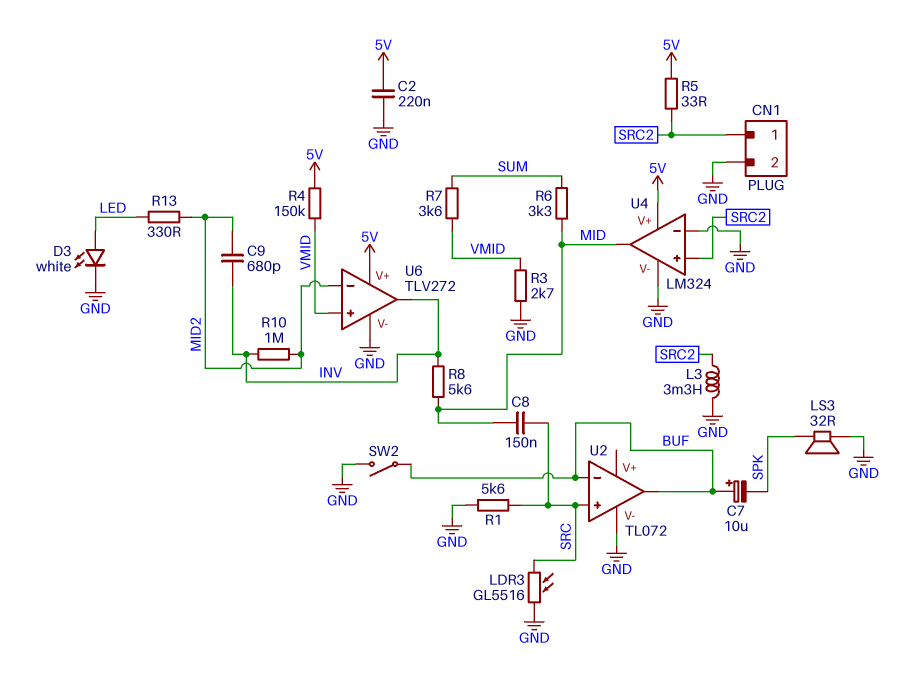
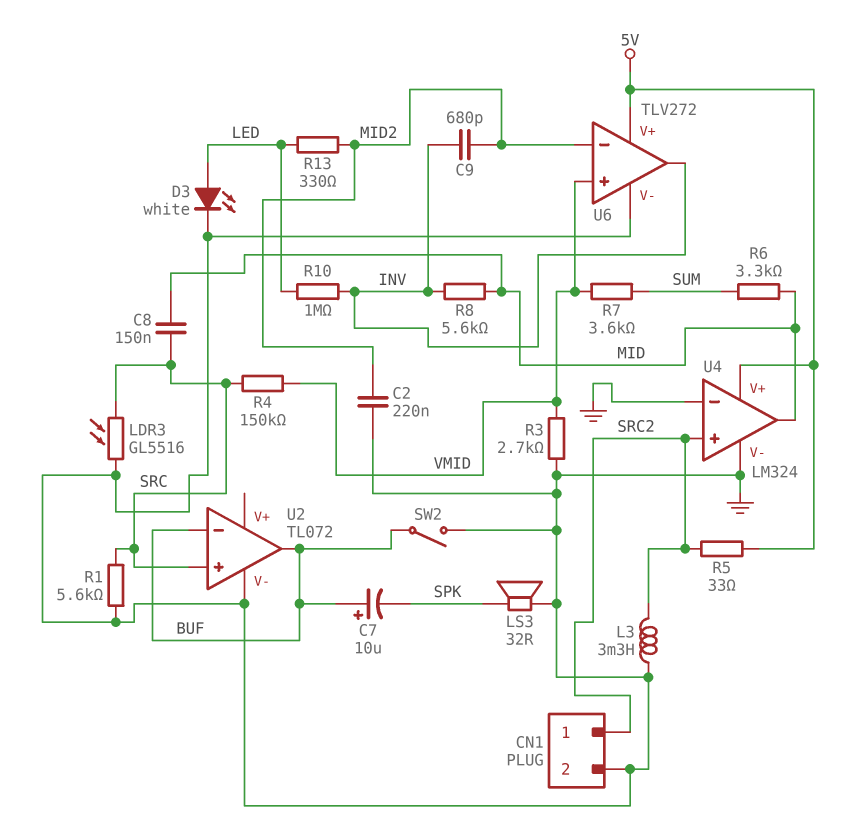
C2: 220nF (5V, GND) -> 220nF (GND, MID2)
R4: 150k (5V, VMID) -> 150k (SRC, VMID)
R10: 1M (INV, MID2) -> 1M (INV, LED)

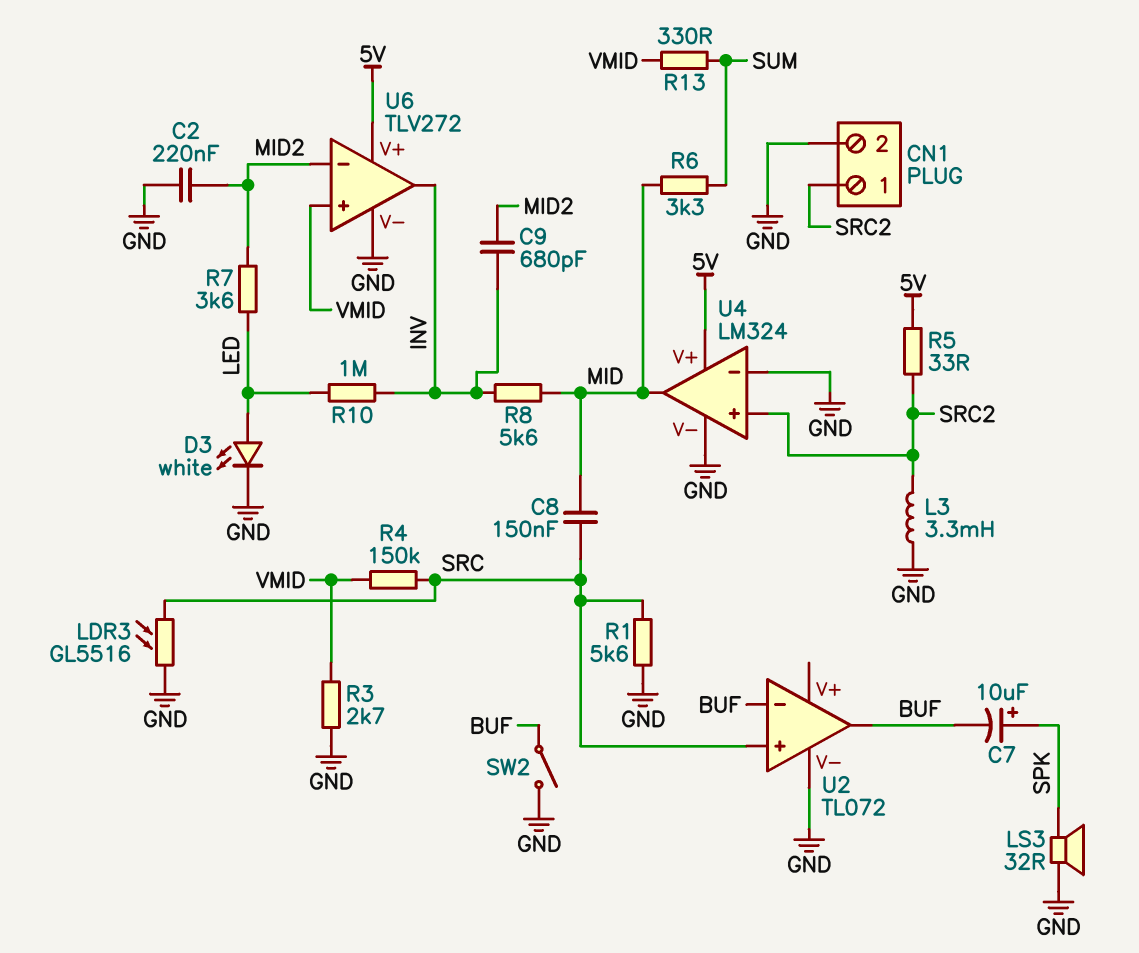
C7: 10uF (plus BUF, minus SPK) -> 10uF (plus SPK, minus BUF)
R7: 3.6k (SUM, VMID) -> 3.6k (LED, MID2)
R13: 330 (LED, MID2) -> 330 (SUM, VMID)

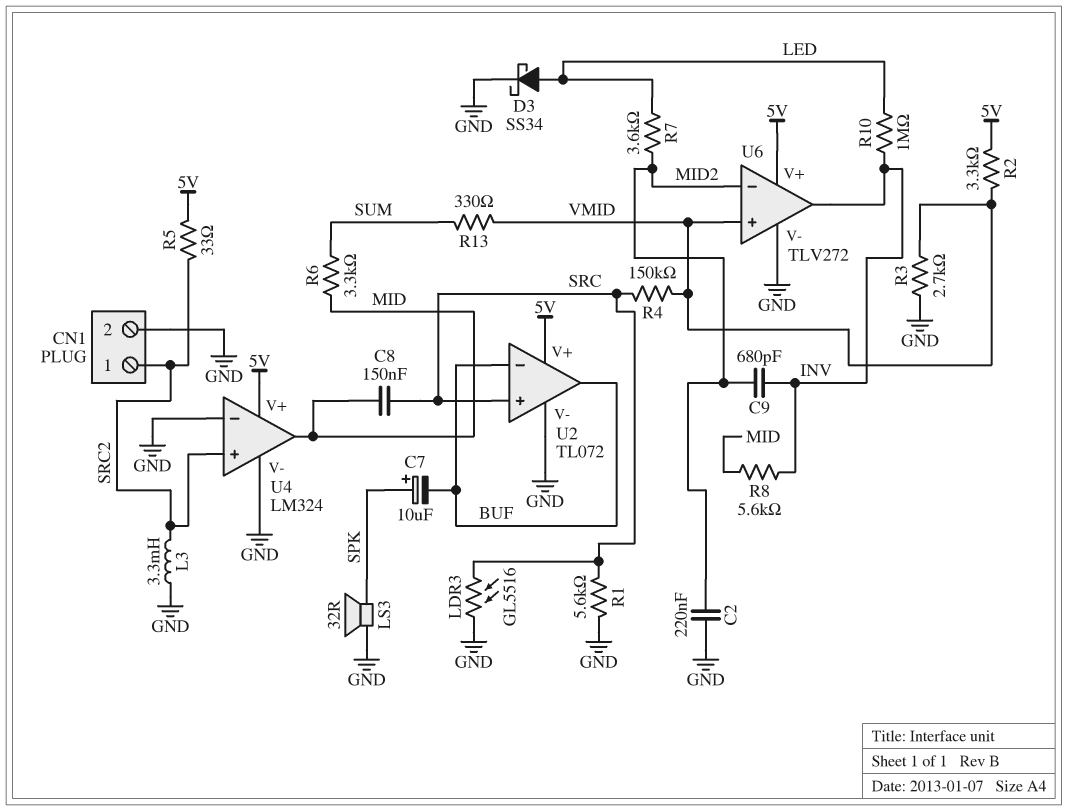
D3: LED white (A LED, K GND) -> schottky SS34 (A LED, K GND)
R2: none -> 3.3k (5V, VMID)
SW2: switch (BUF, GND) -> none
U2 pin V+: none -> 5V

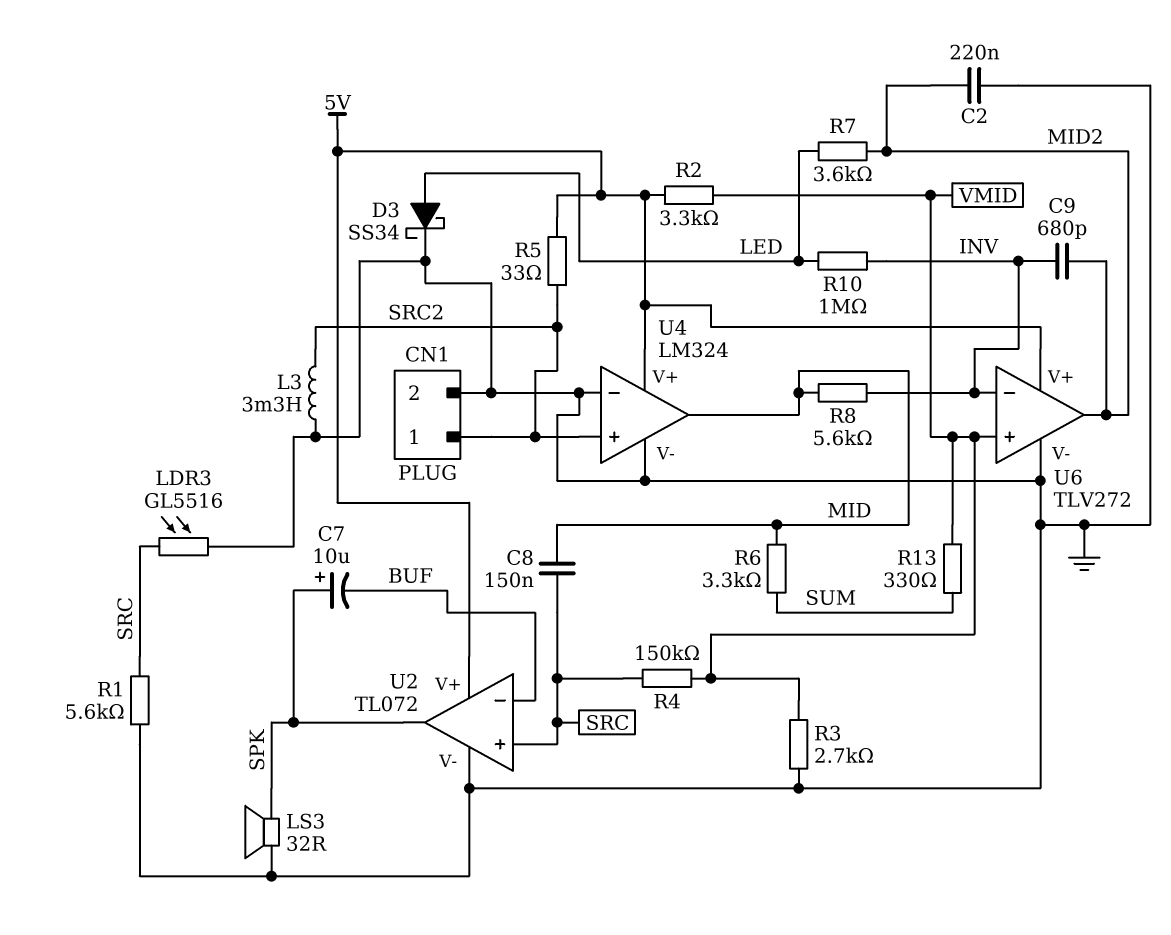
U2 pin out: BUF -> SPK
U6 pin in-: MID2 -> INV
U6 pin out: INV -> MID2

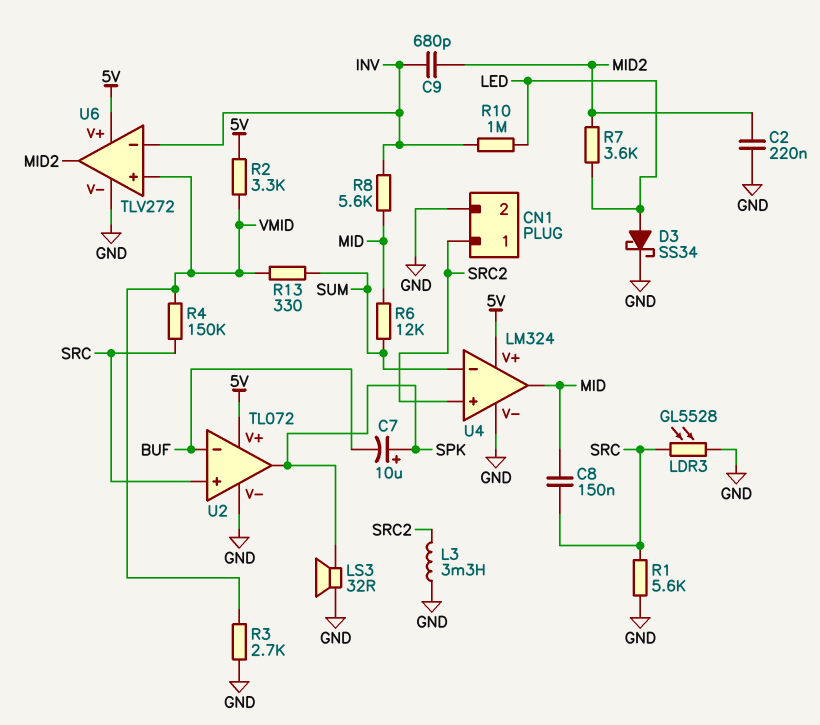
LDR3: GL5516 (GND, SRC) -> GL5528 (GND, SRC)
R5: 33 (5V, SRC2) -> none
R6: 3.3k (MID, SUM) -> 12k (MID, SUM)
U4 pin in-: GND -> SUM

